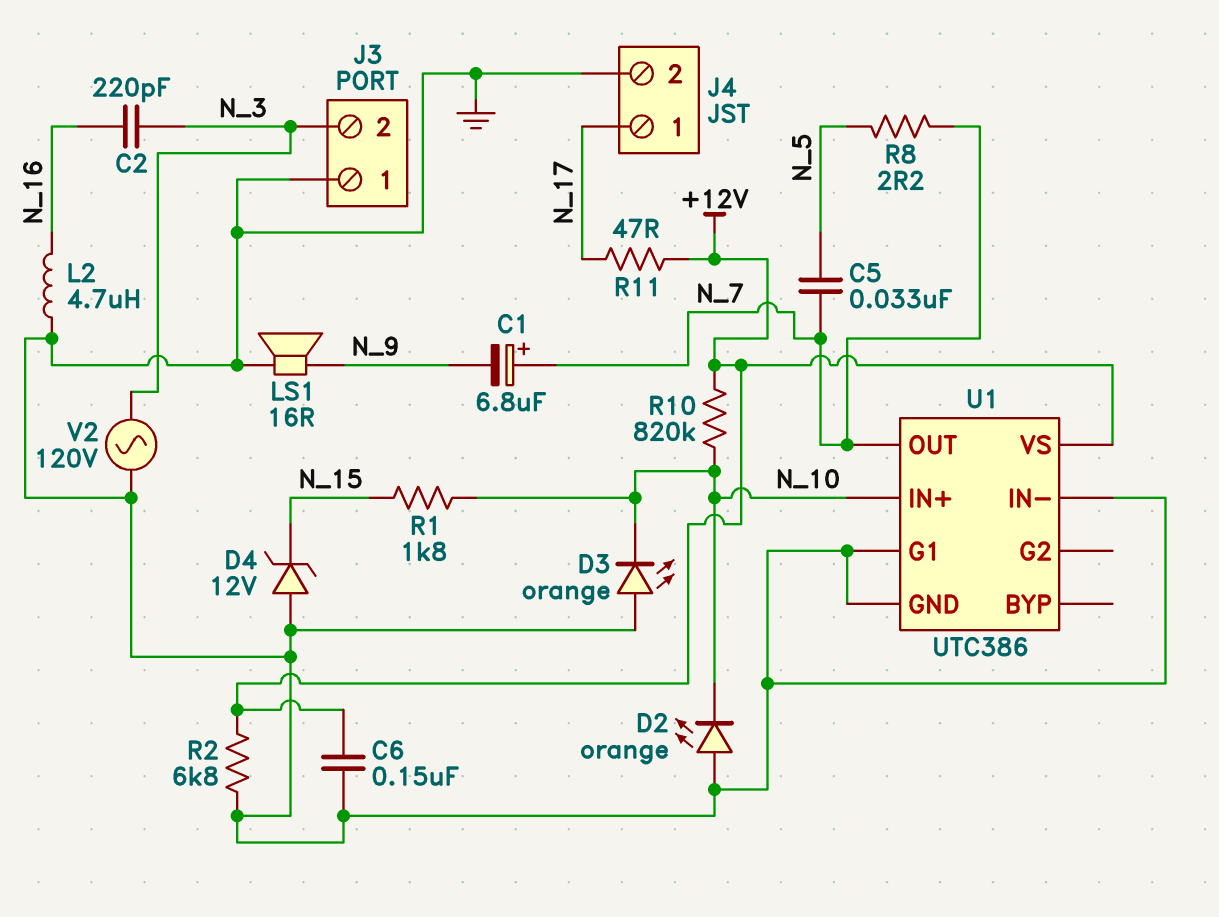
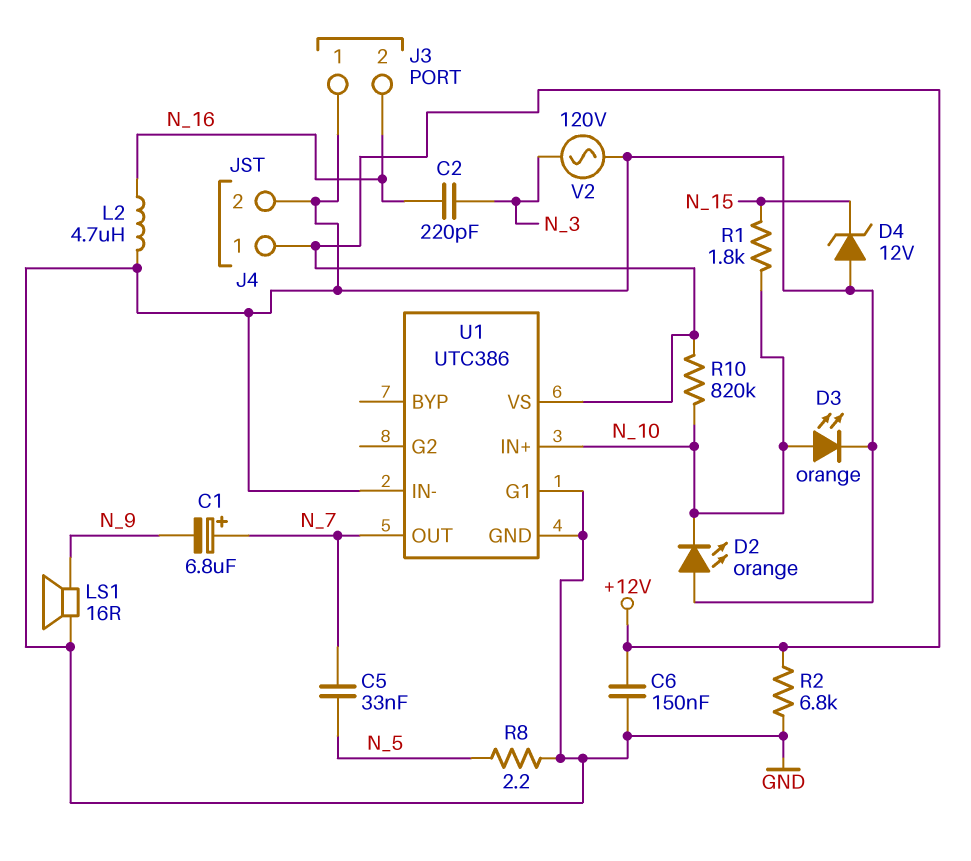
D3: LED orange (A GND, K N_10) -> LED orange (A N_10, K GND)
J3 pin 2: N_3 -> N_16
J4 pin 1: N_17 -> +12V
R8: 2.2 (N_5, N_7) -> 2.2 (GND, N_5)
R11: 47 (+12V, N_17) -> none

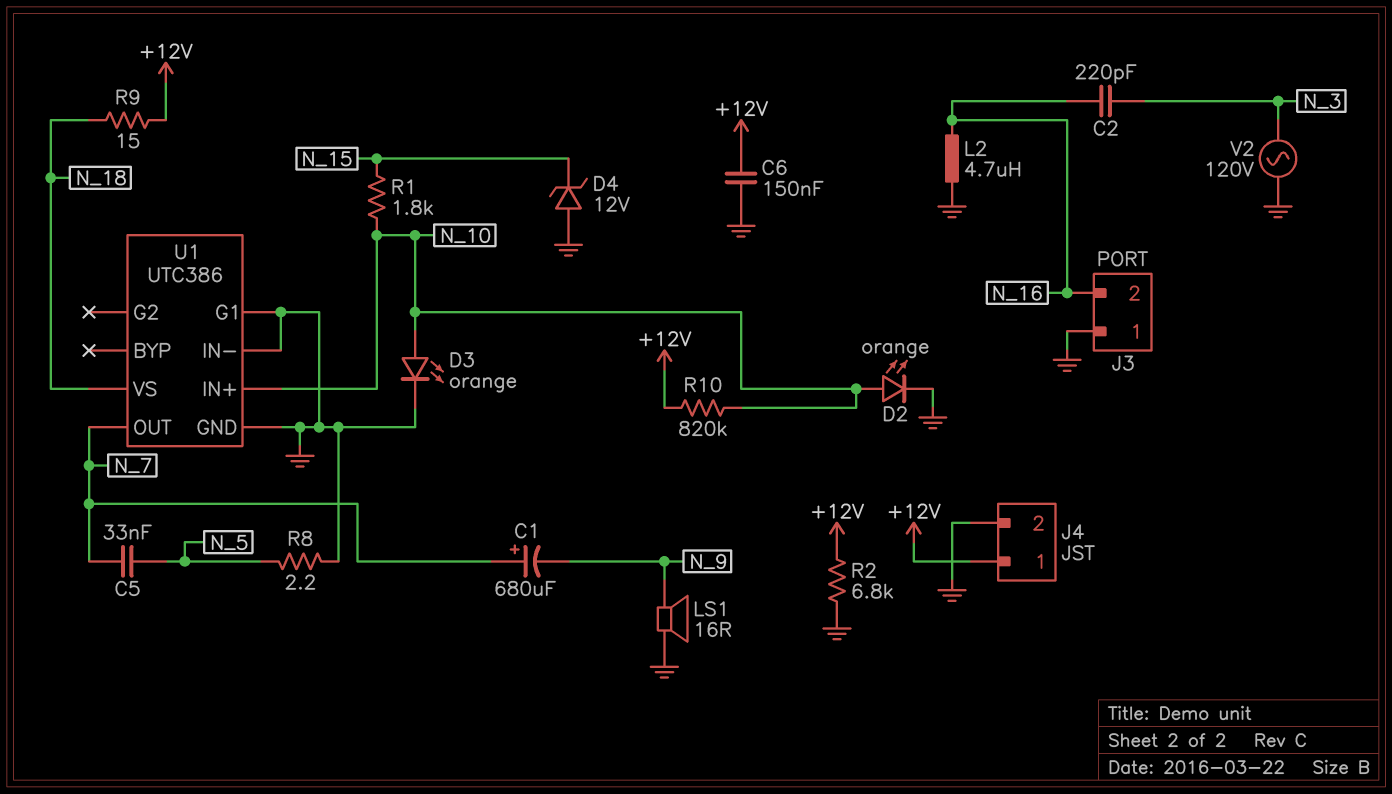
C1: 6.8uF (plus N_7, minus N_9) -> 680uF (plus N_7, minus N_9)
D2: LED orange (A GND, K N_10) -> LED orange (A N_10, K GND)
R9: none -> 15 (+12V, N_18)
U1 pin VS: +12V -> N_18

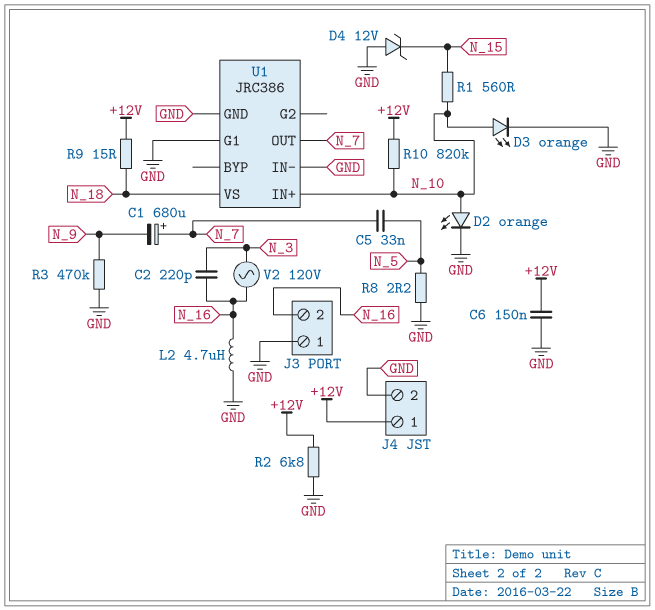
LS1: speaker 16R (GND, N_9) -> none
R1: 1.8k (N_10, N_15) -> 560 (N_10, N_15)
R3: none -> 470k (GND, N_9)
U1: UTC386 -> JRC386
V2: AC 120V (GND, N_3) -> AC 120V (N_3, N_16)

